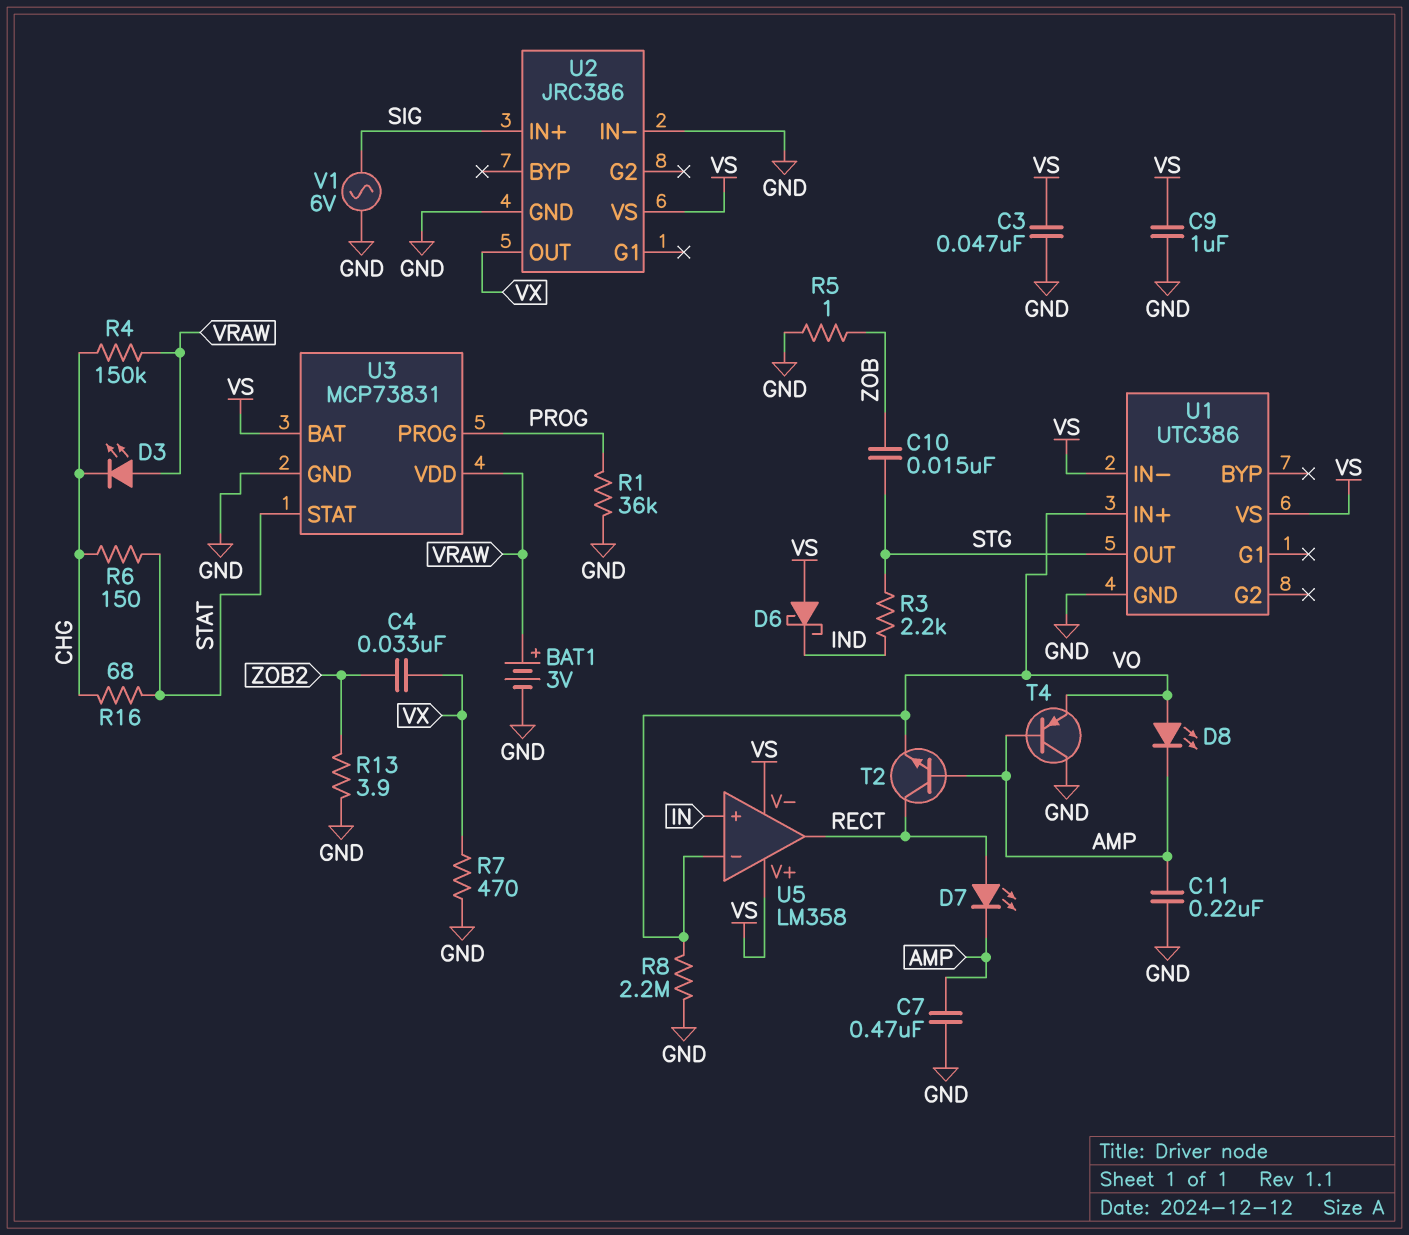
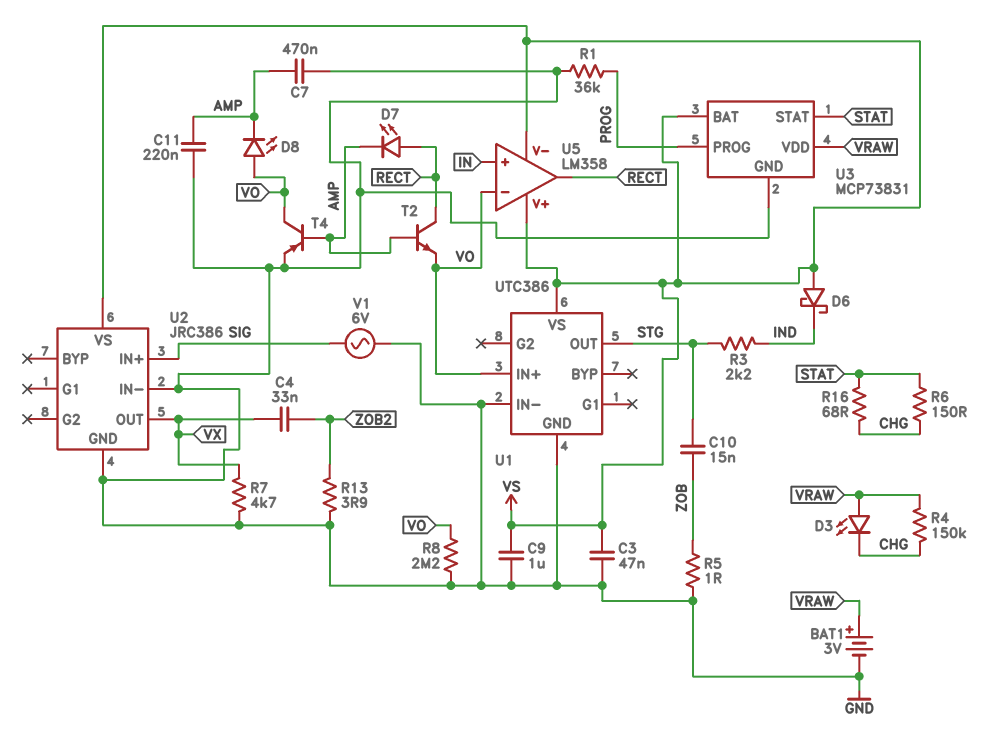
R7: 470 (GND, VX) -> 4.7k (GND, VX)
T4: PNP (B AMP, C GND, E VO) -> PNP (B AMP, C VO, E GND)
U1 pin IN-: VS -> GND

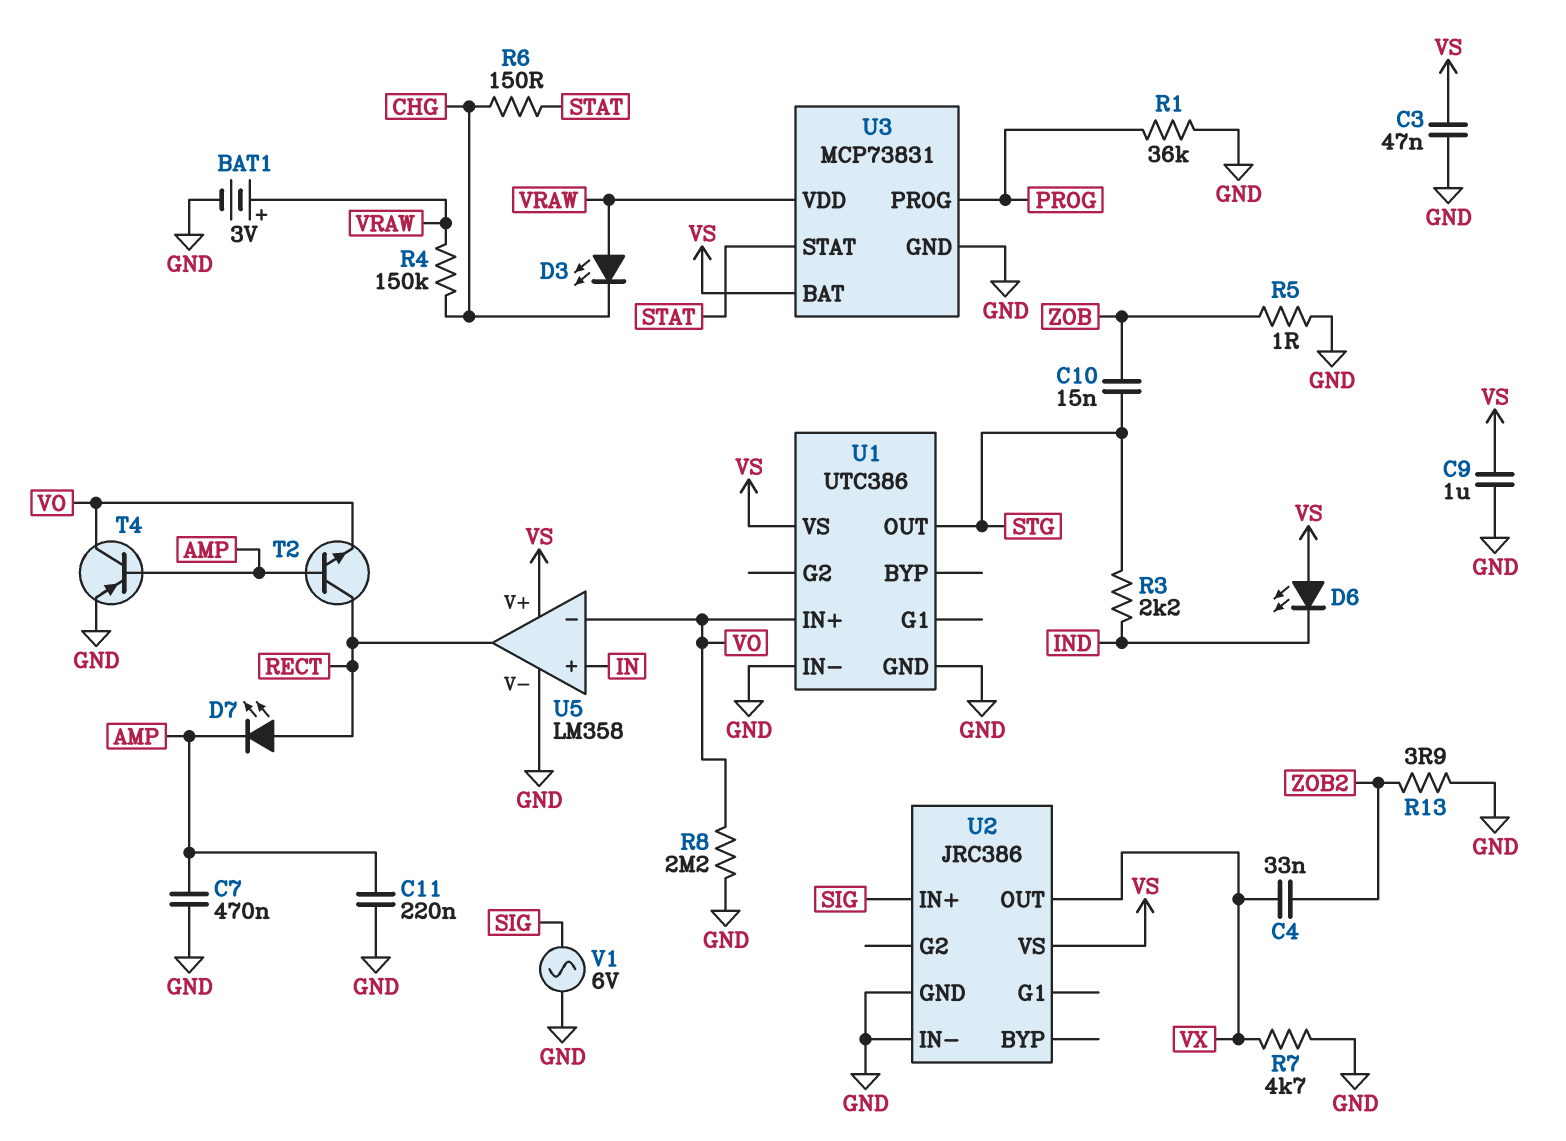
D6: schottky (A VS, K IND) -> LED (A VS, K IND)
D8: LED (A VO, K AMP) -> none
R16: 68 (CHG, STAT) -> none
U5 pin V-: VS -> GND

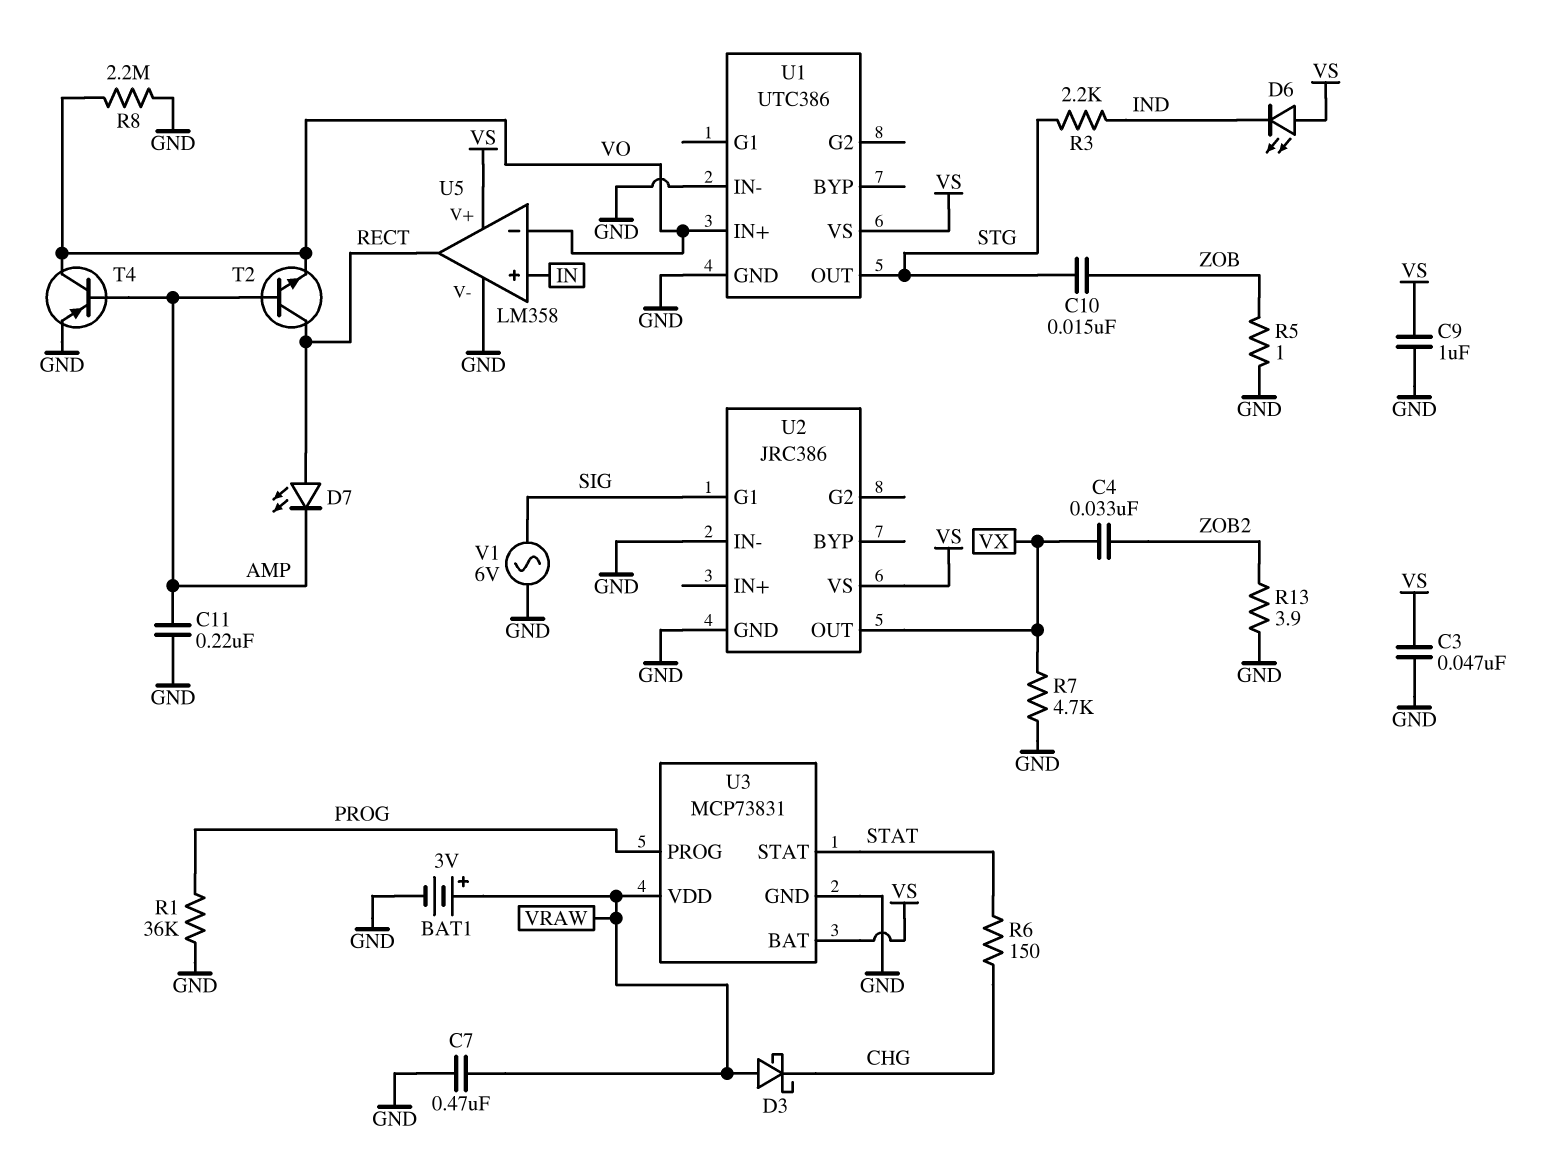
C7: 470nF (AMP, GND) -> 470nF (GND, VRAW)
D3: LED (A VRAW, K CHG) -> schottky (A VRAW, K CHG)
R4: 150k (CHG, VRAW) -> none
U2 pin G1: none -> SIG
U2 pin IN+: SIG -> none

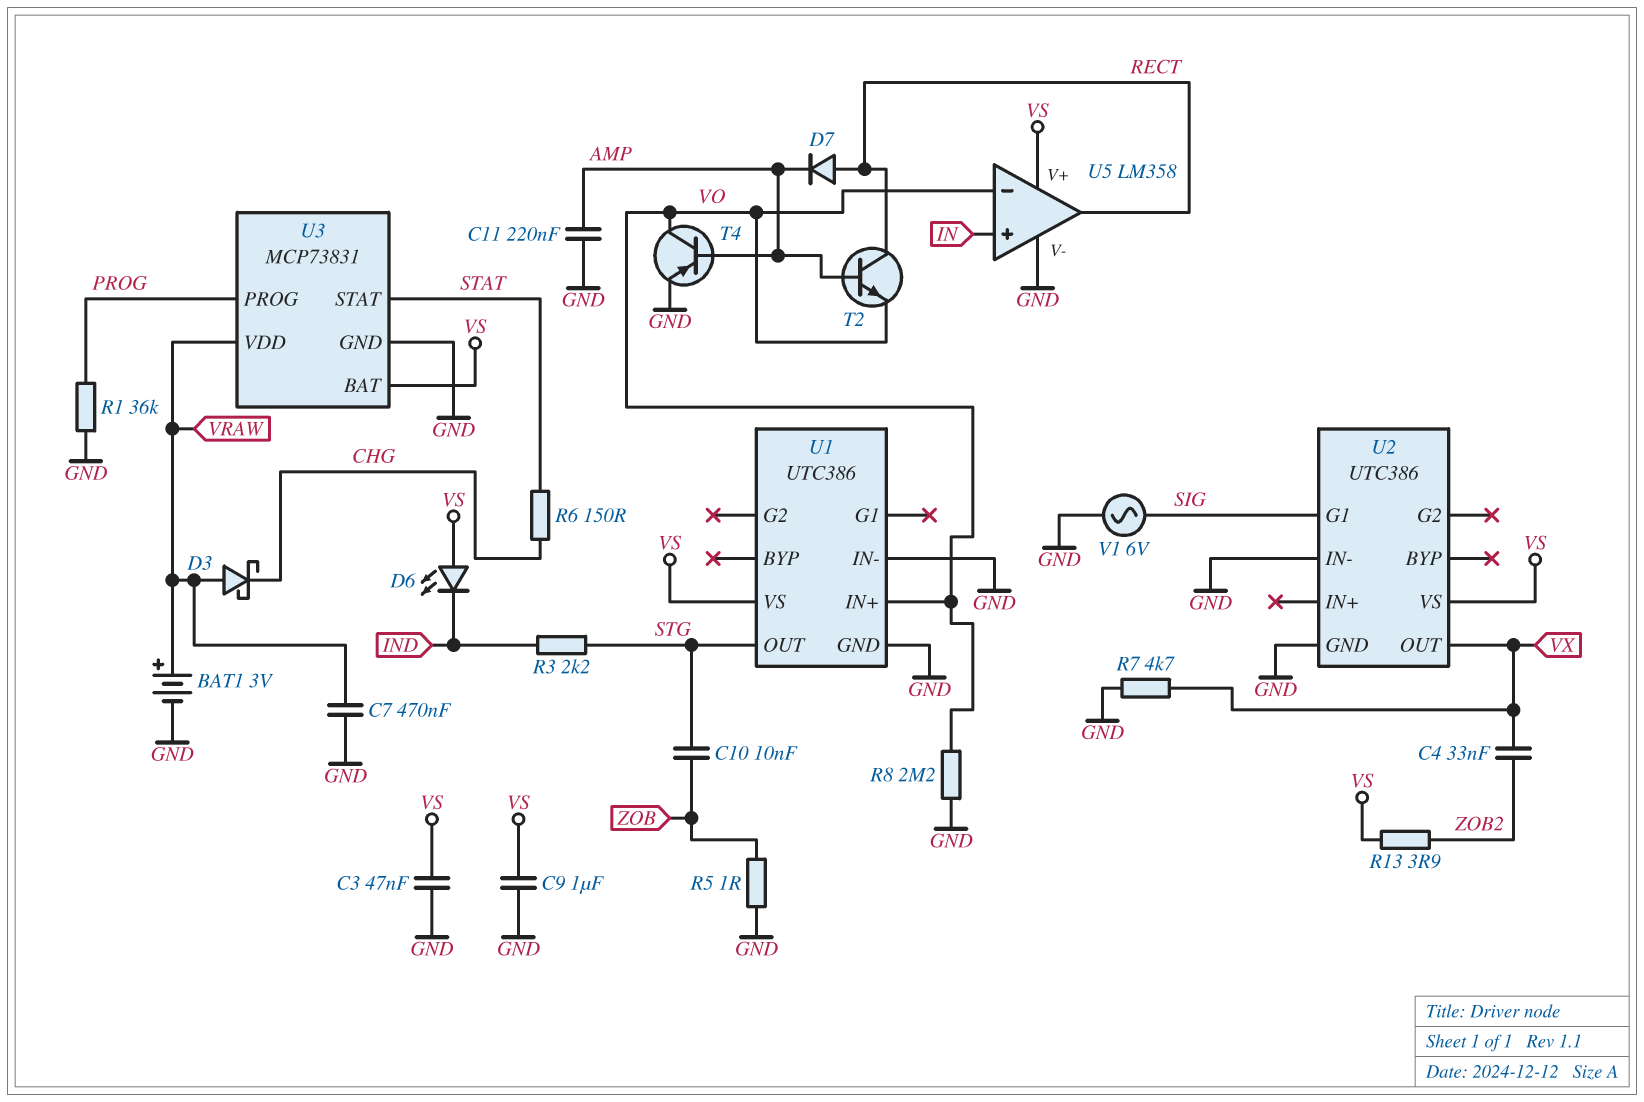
C10: 15nF (STG, ZOB) -> 10nF (STG, ZOB)
D7: LED (A RECT, K AMP) -> diode (A RECT, K AMP)
R13: 3.9 (GND, ZOB2) -> 3.9 (VS, ZOB2)
U2: JRC386 -> UTC386

